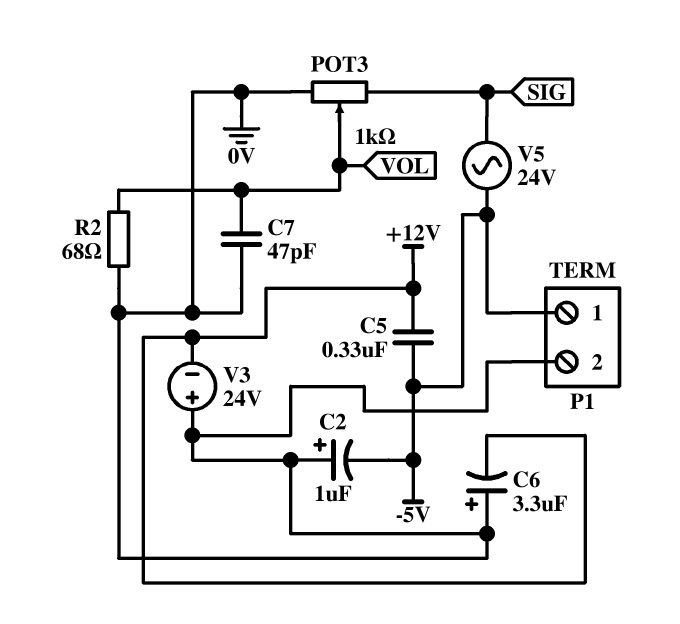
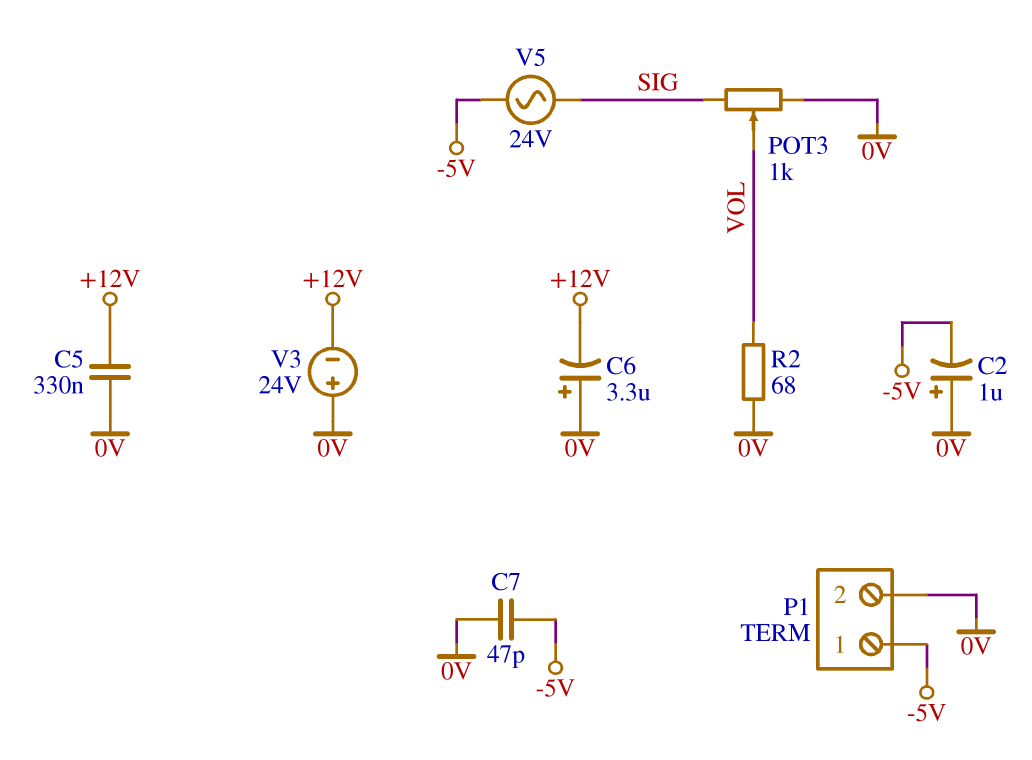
C5: 330nF (+12V, -5V) -> 330nF (+12V, 0V)
C7: 47pF (0V, VOL) -> 47pF (-5V, 0V)

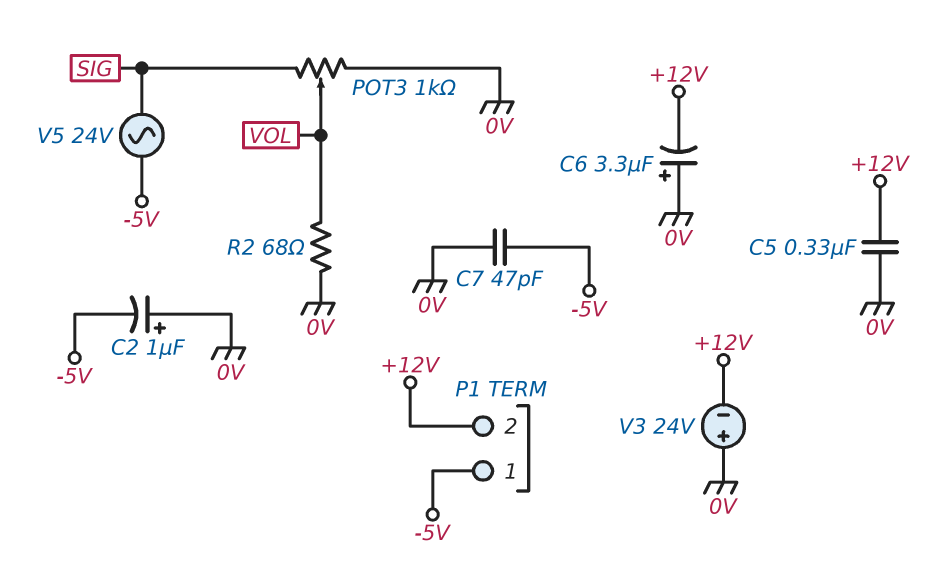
P1 pin 2: 0V -> +12V

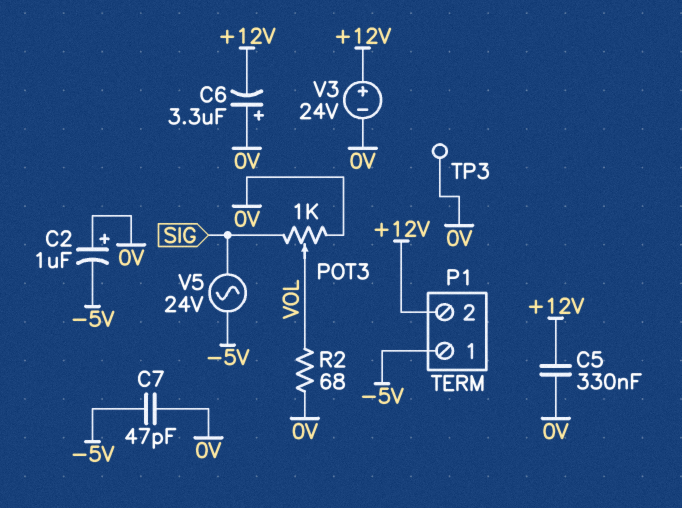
TP3: none -> test point (0V)
V3: 24V (plus 0V, minus +12V) -> 24V (plus +12V, minus 0V)

